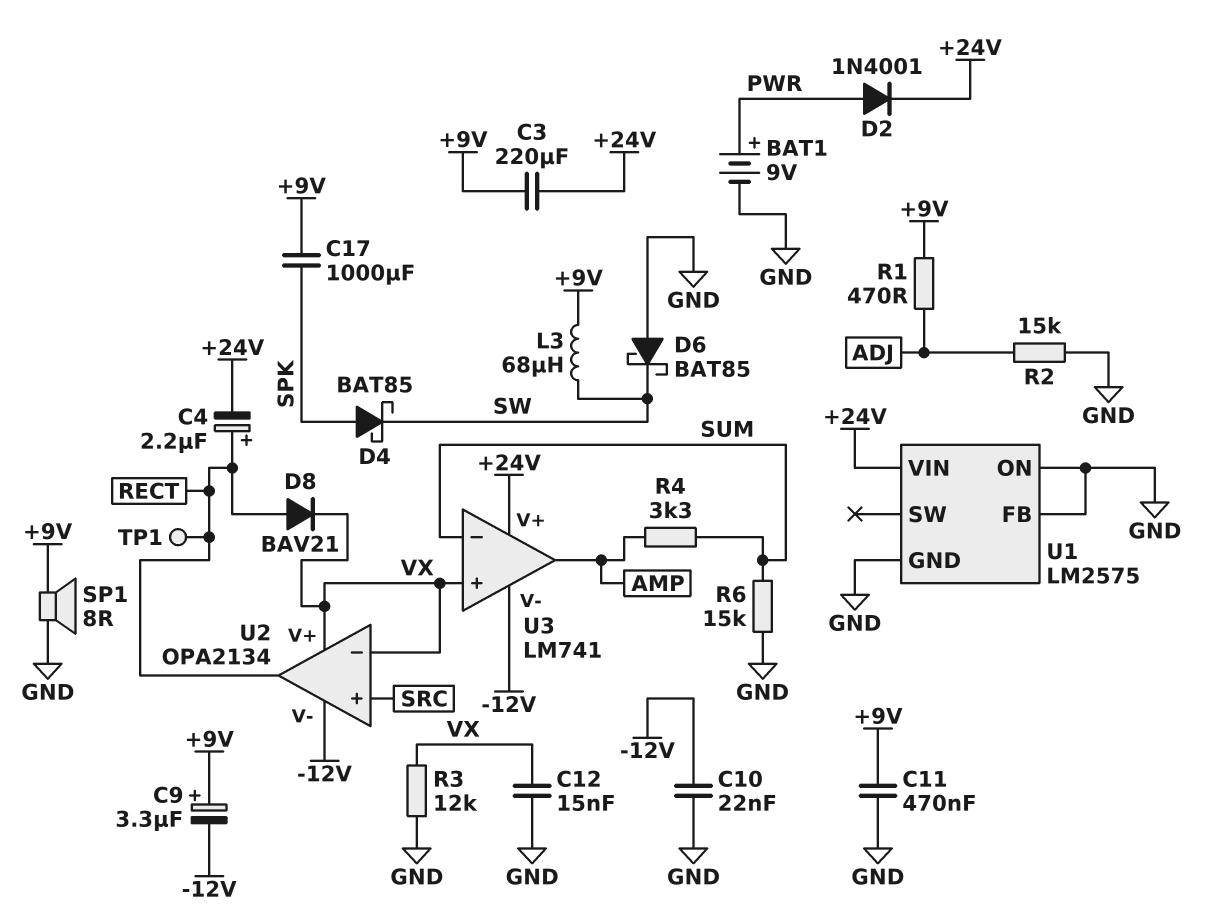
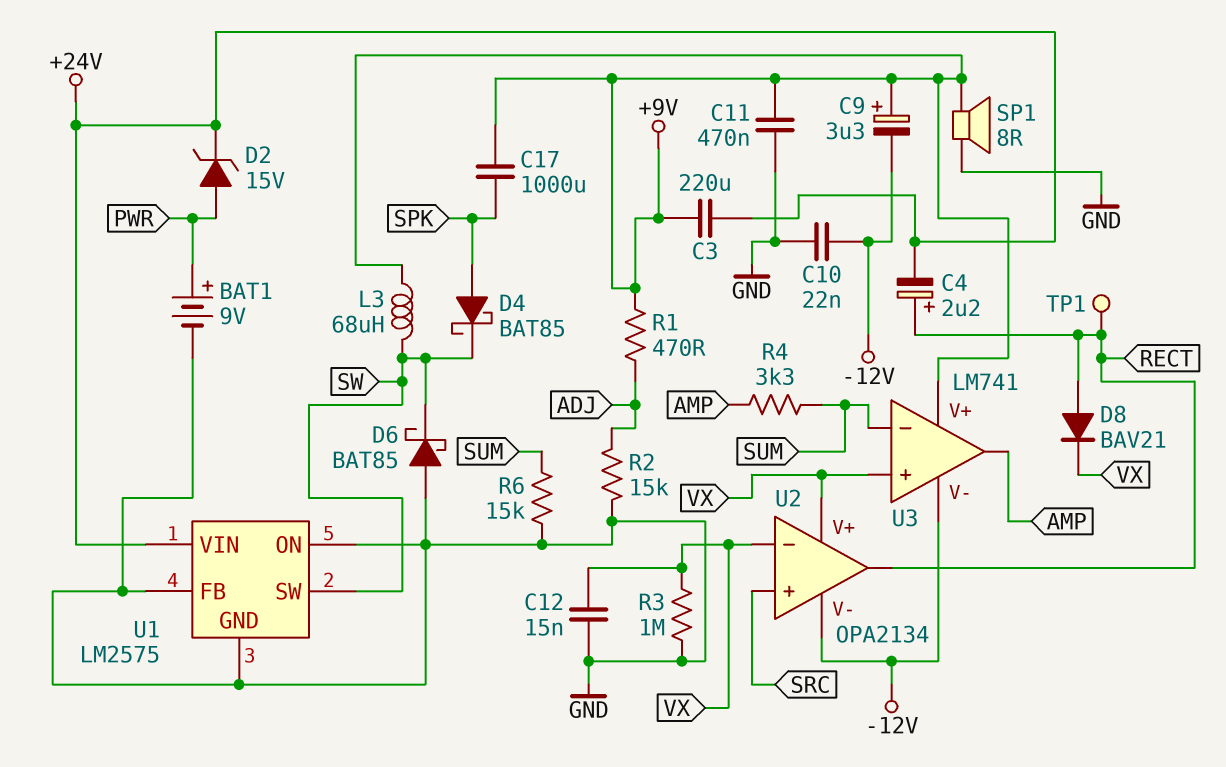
D2: diode 1N4001 (A PWR, K +24V) -> zener 15V (A PWR, K +24V)
R3: 12k (GND, VX) -> 1M (GND, VX)
U1 pin SW: none -> SW
U3 pin V+: +24V -> +9V

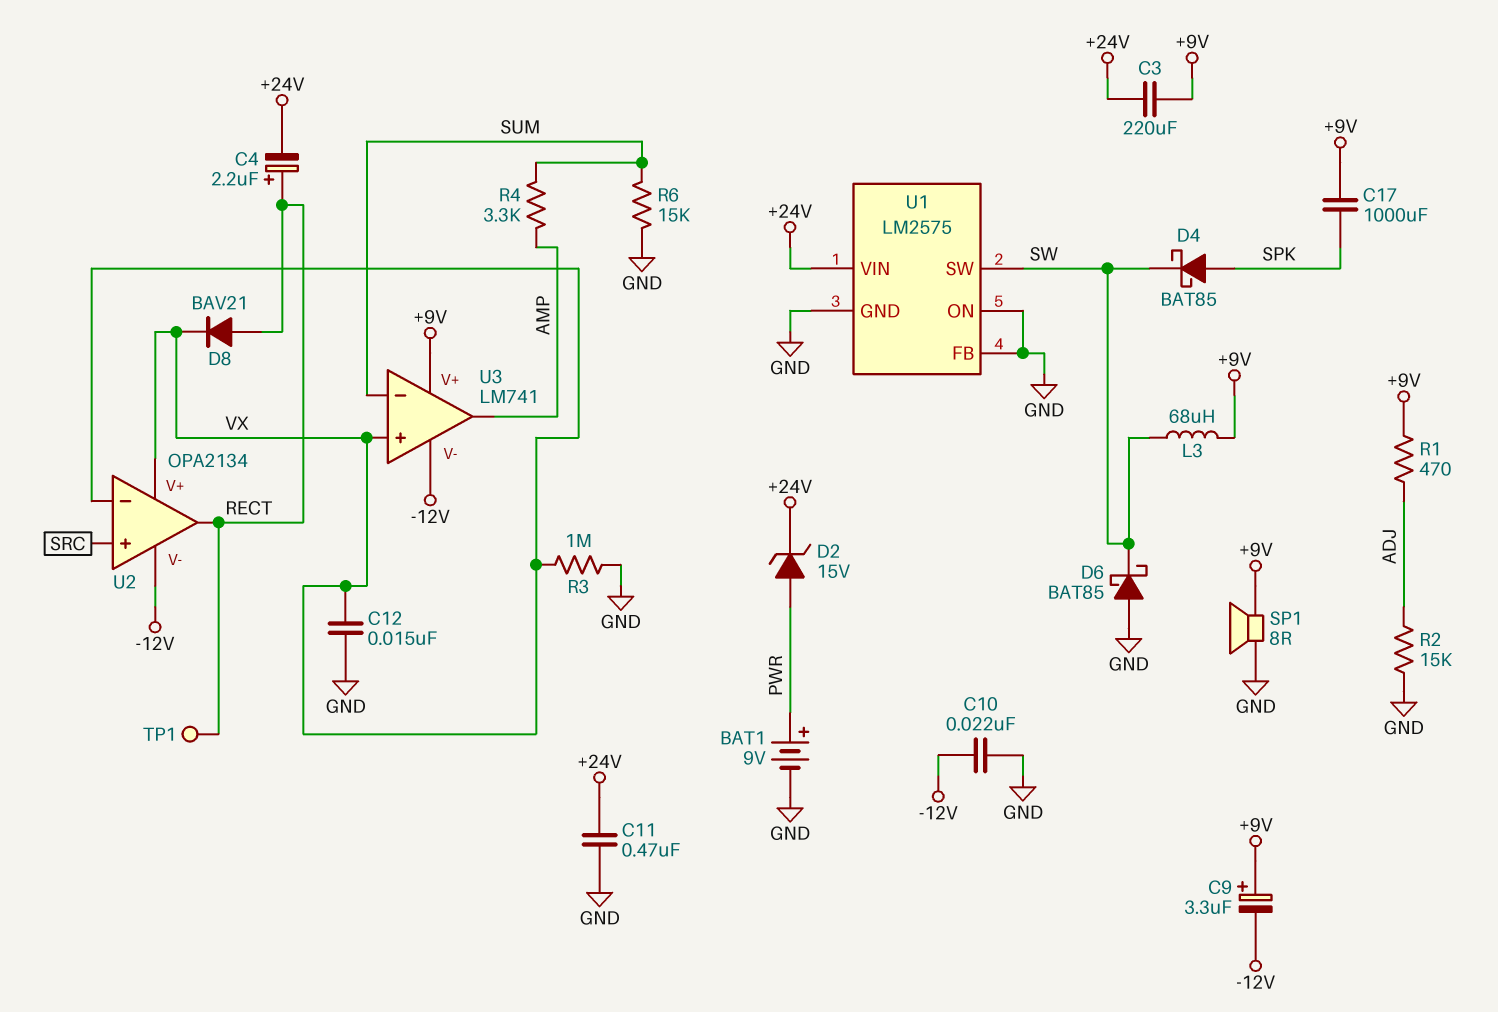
C11: 470nF (+9V, GND) -> 470nF (+24V, GND)

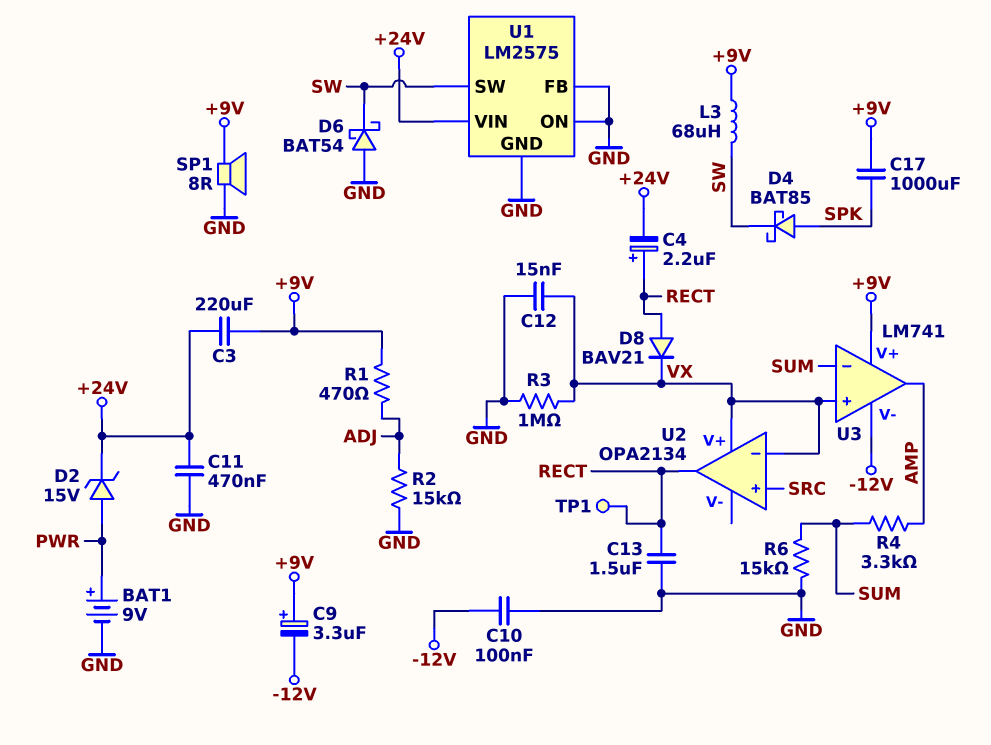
C10: 22nF (-12V, GND) -> 100nF (-12V, GND)
C13: none -> 1.5uF (GND, RECT)
D6: schottky BAT85 (A GND, K SW) -> schottky BAT54 (A GND, K SW)
U2 pin V-: -12V -> none

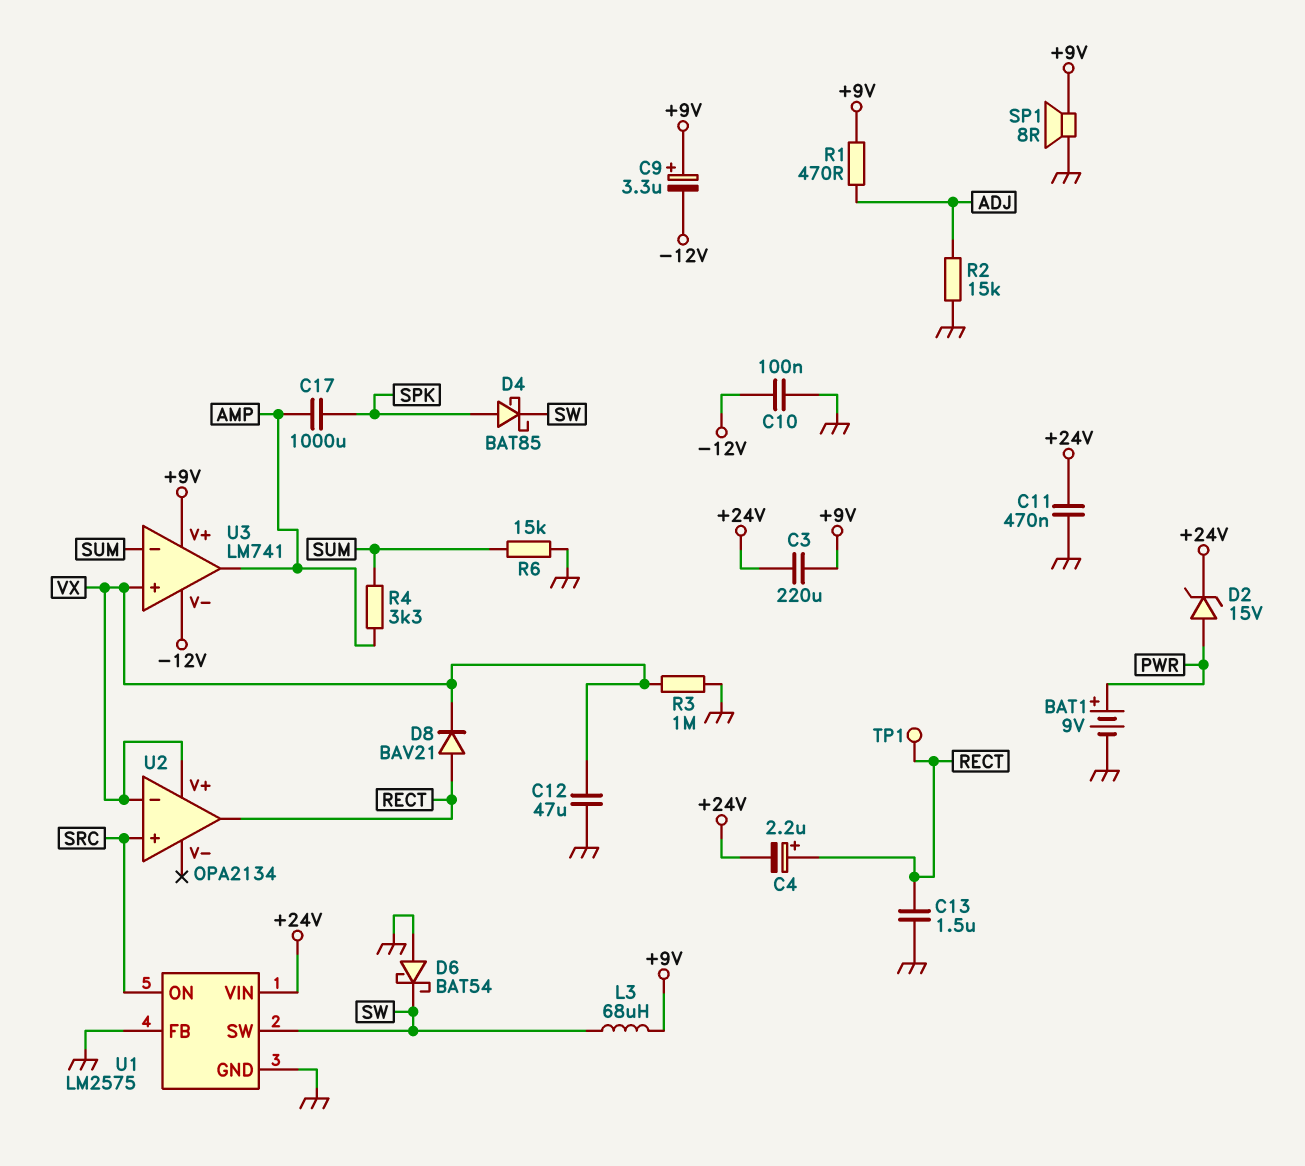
C12: 15nF (GND, VX) -> 47uF (GND, VX)
C17: 1000uF (+9V, SPK) -> 1000uF (AMP, SPK)
U1 pin ON: GND -> SRC

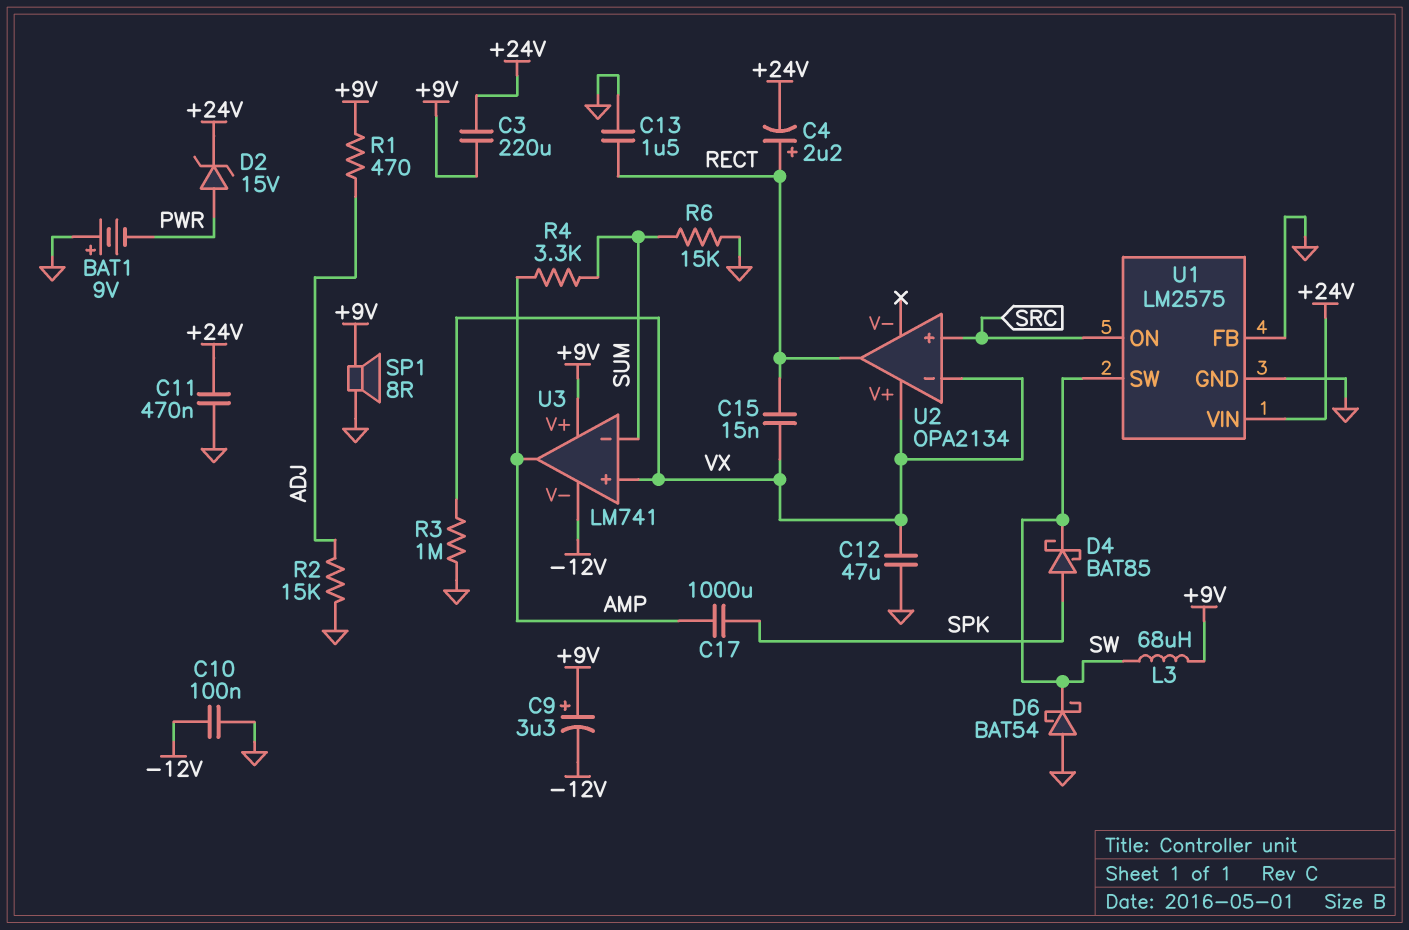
BAT1: 9V (plus PWR, minus GND) -> 9V (plus GND, minus PWR)
C15: none -> 15nF (RECT, VX)
D8: diode BAV21 (A RECT, K VX) -> none
TP1: test point (RECT) -> none

